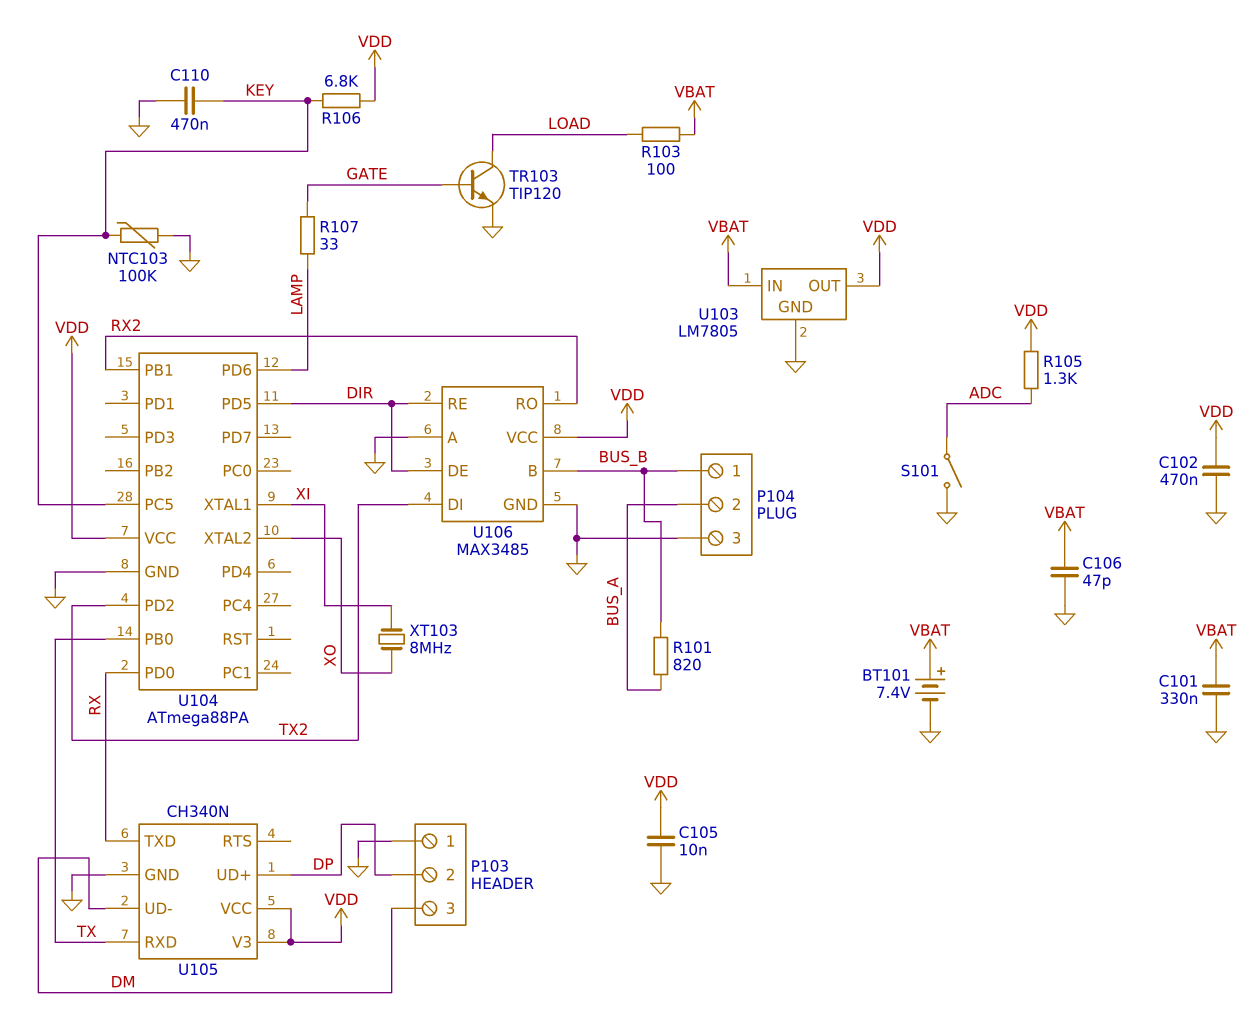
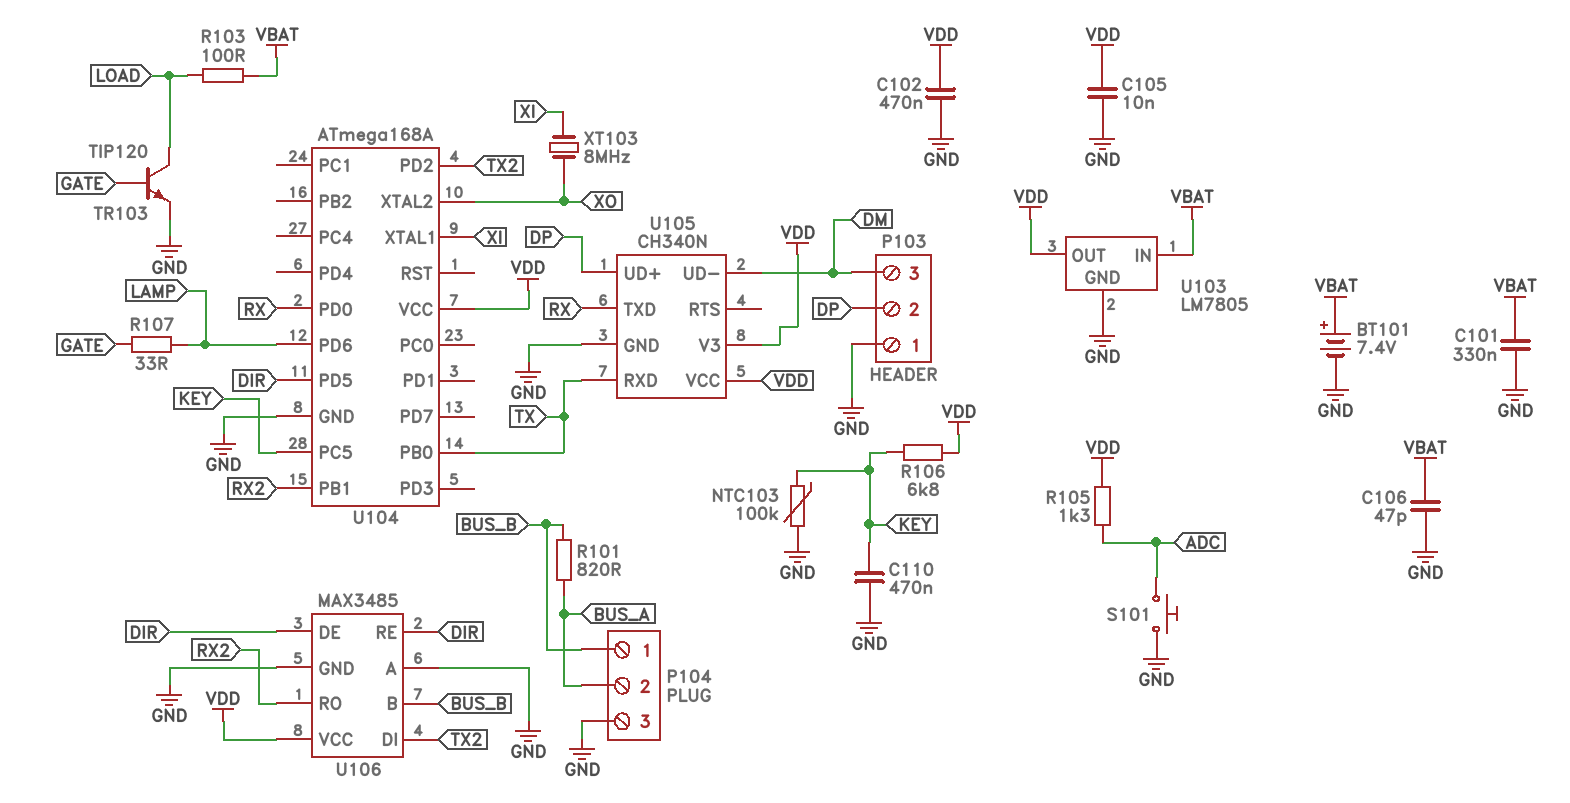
S101: switch (ADC, GND) -> button (ADC, GND)
U104: ATmega88PA -> ATmega168A

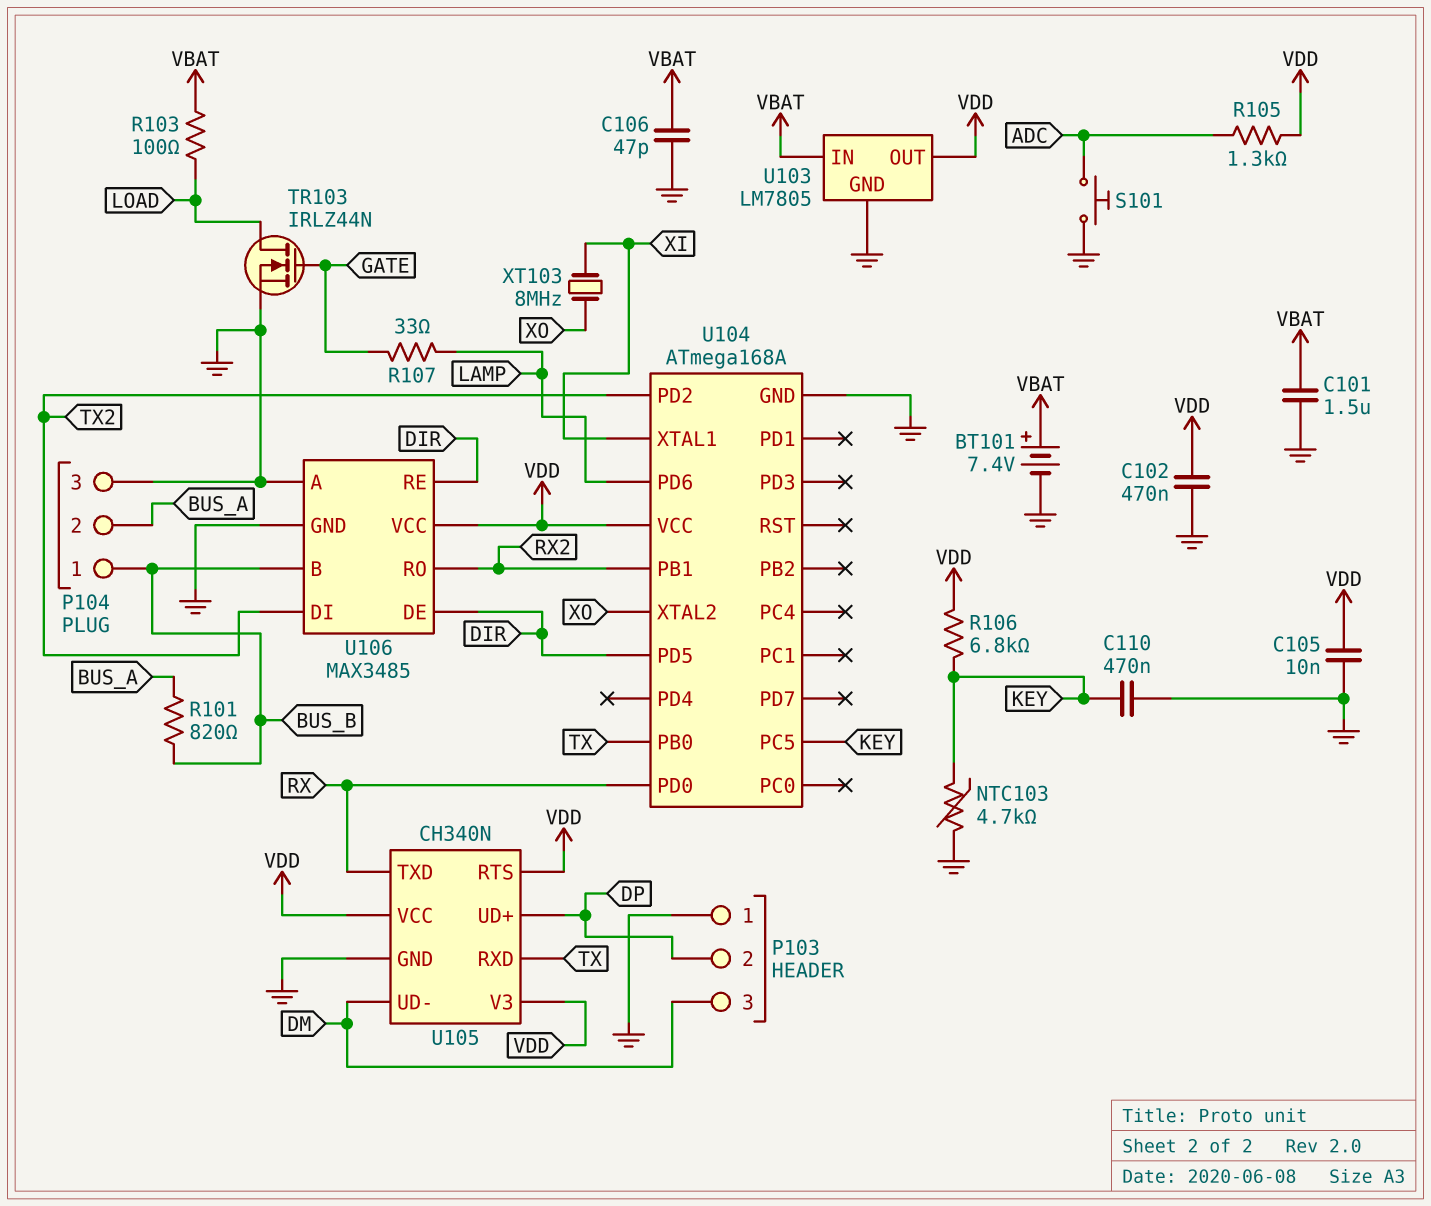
C101: 330nF (GND, VBAT) -> 1.5uF (GND, VBAT)
NTC103: 100k (GND, KEY) -> 4.7k (GND, KEY)
TR103: NPN TIP120 (B GATE, C LOAD, E GND) -> NMOS IRLZ44N (G GATE, D LOAD, S GND)
U105 pin RTS: none -> VDD

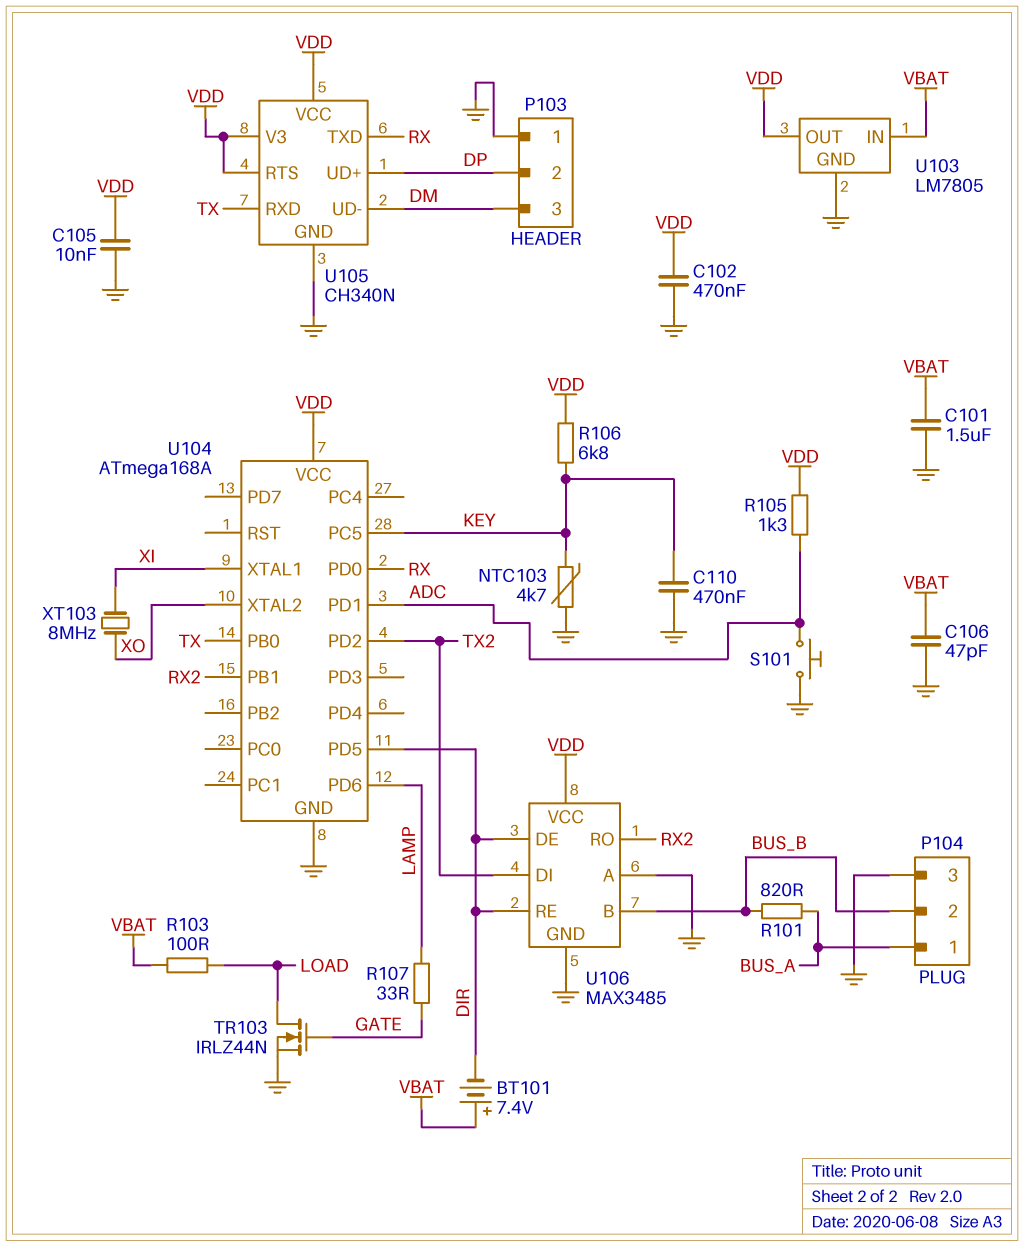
BT101: 7.4V (plus VBAT, minus GND) -> 7.4V (plus VBAT, minus DIR)
P104 pin 1: BUS_B -> BUS_A
P104 pin 2: BUS_A -> BUS_B
U104 pin PD1: none -> ADC

